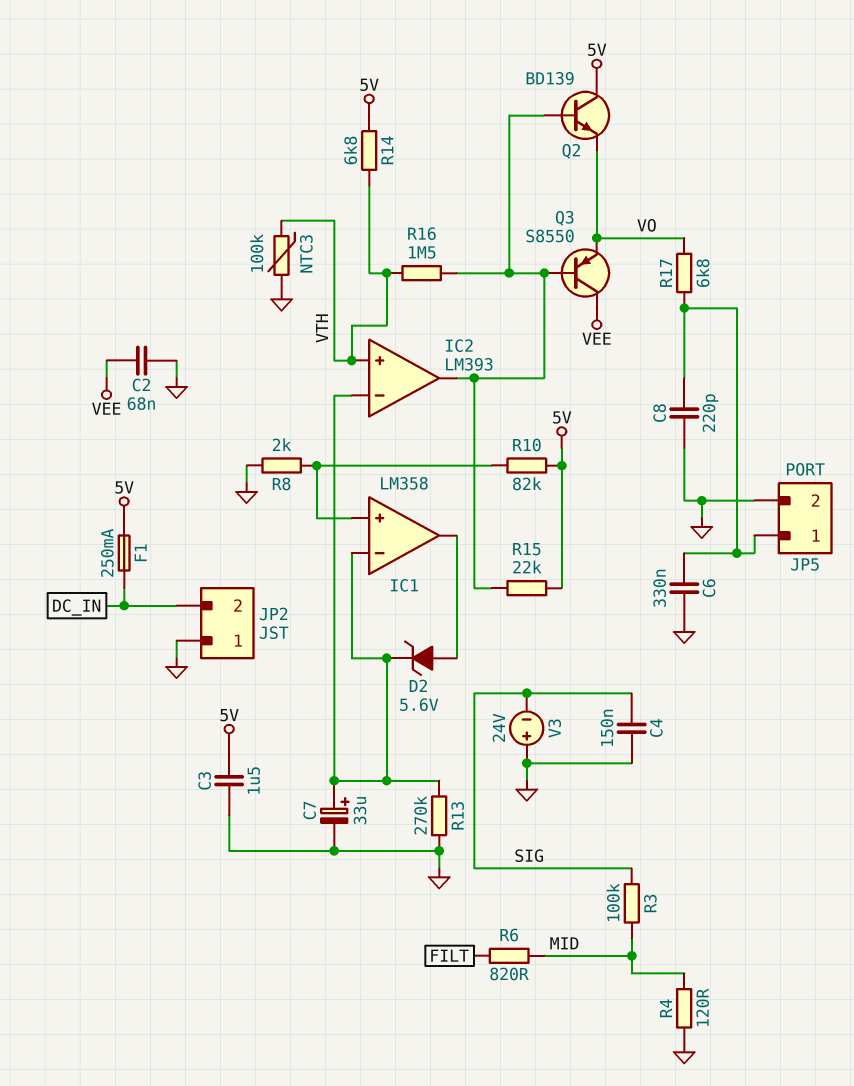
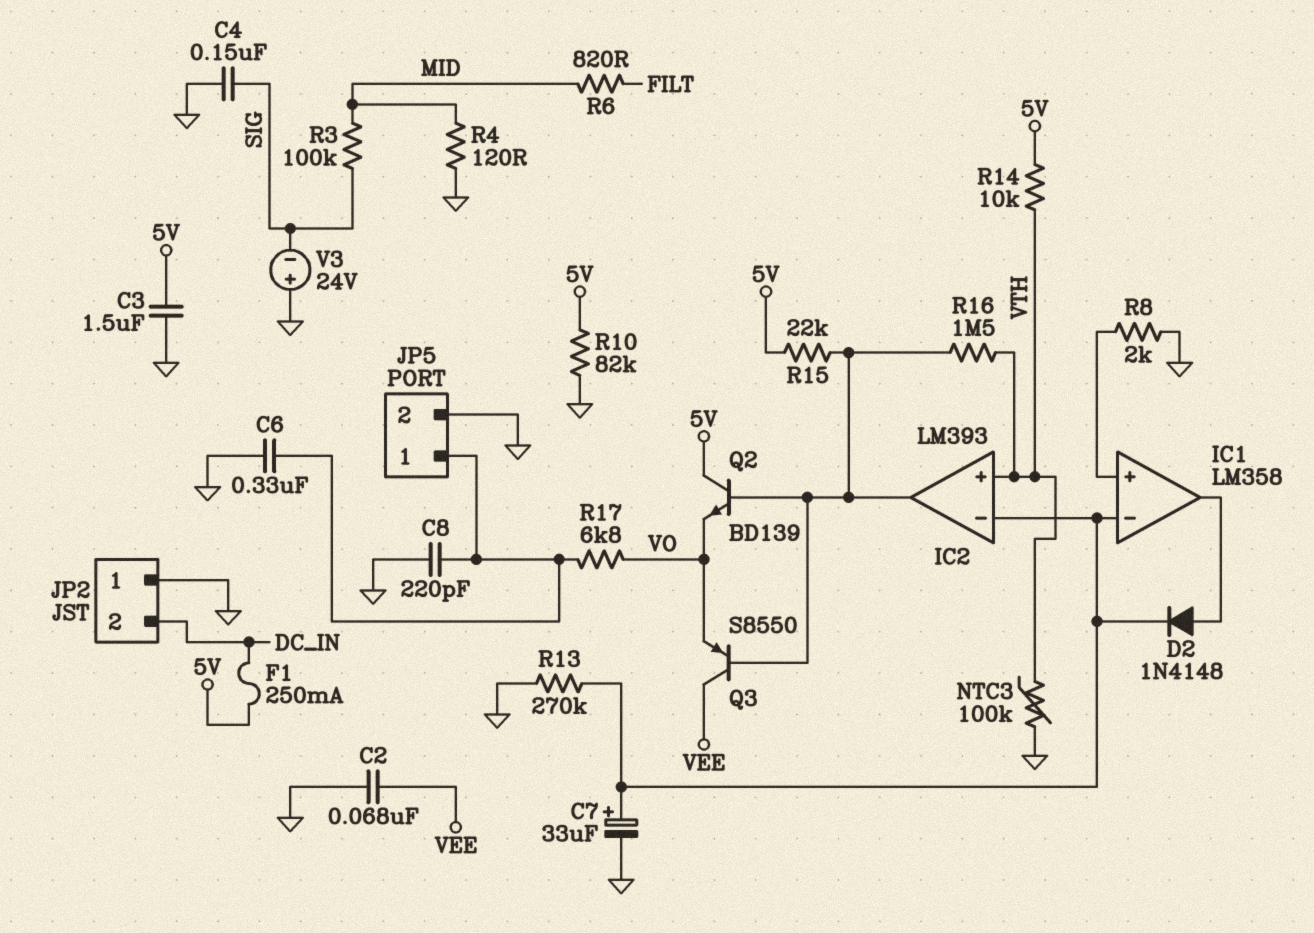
D2: zener 5.6V (A IC1/out, K IC1/in-) -> diode 1N4148 (A IC1/out, K IC1/in-)
R10: 82k (5V, IC1/in+) -> 82k (5V, GND)
R14: 6.8k (5V, VTH) -> 10k (5V, VTH)

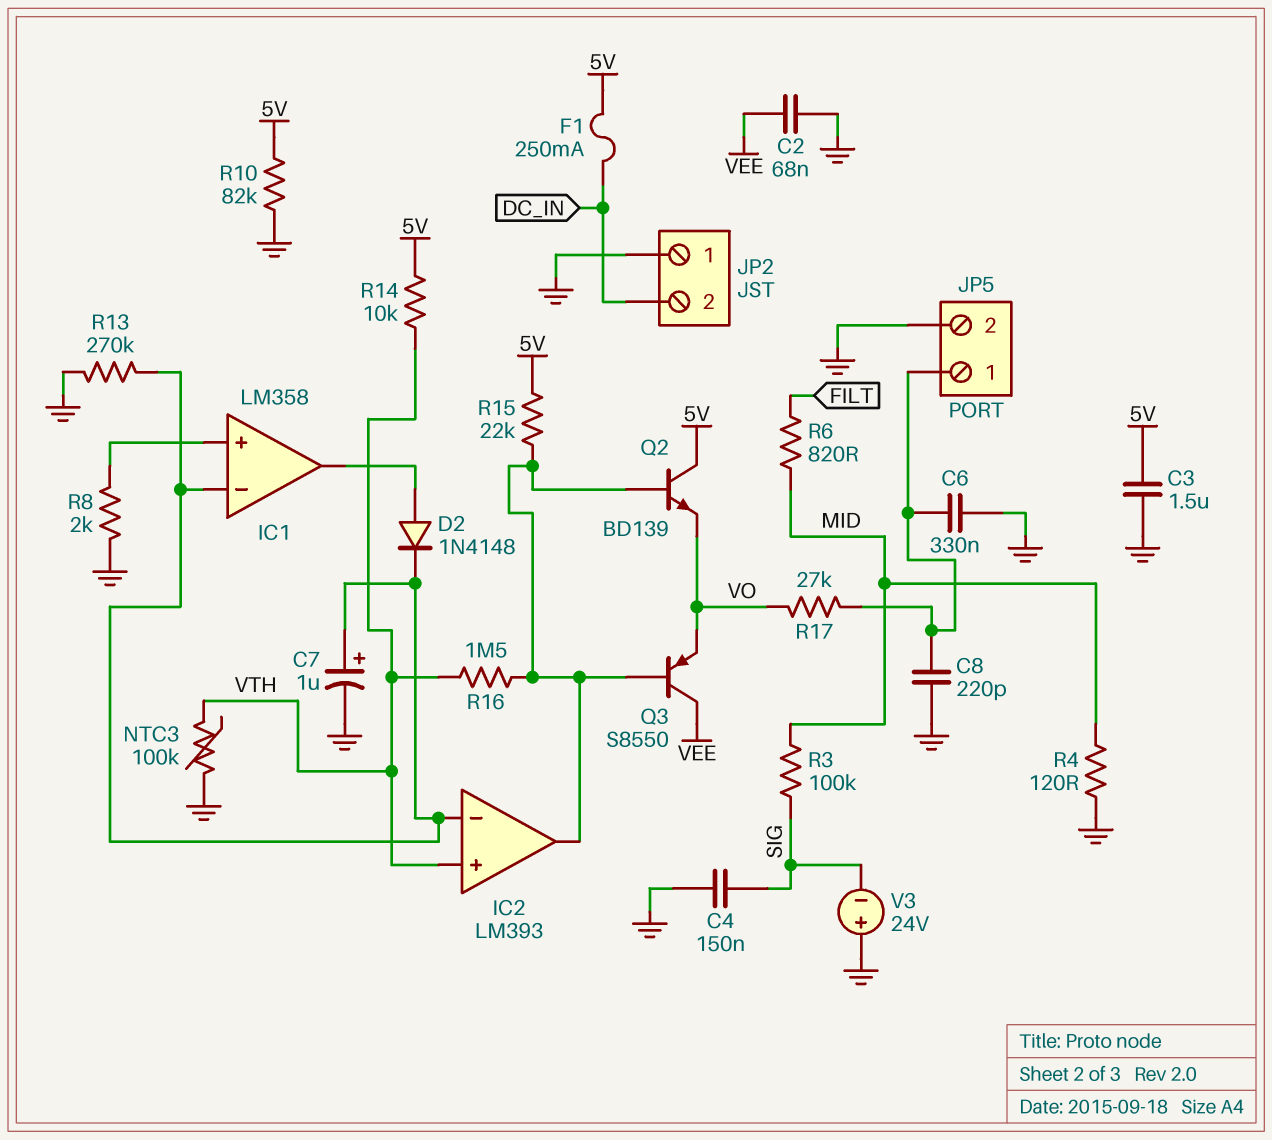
C7: 33uF (plus IC1/in-, minus GND) -> 1uF (plus IC1/in-, minus GND)
R17: 6.8k (JP5/1, VO) -> 27k (JP5/1, VO)

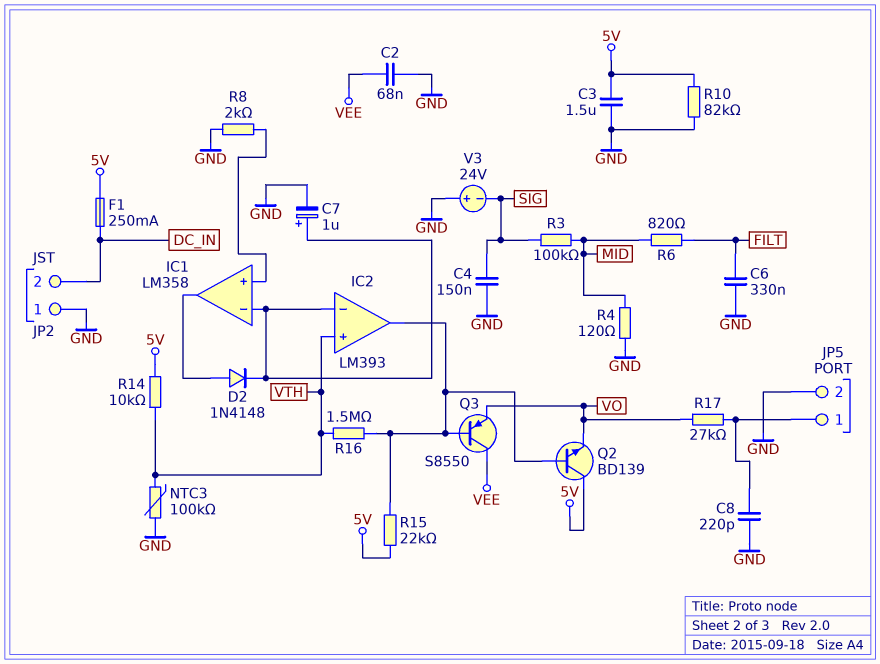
C6: 330nF (GND, JP5/1) -> 330nF (FILT, GND)
R13: 270k (GND, IC1/in-) -> none

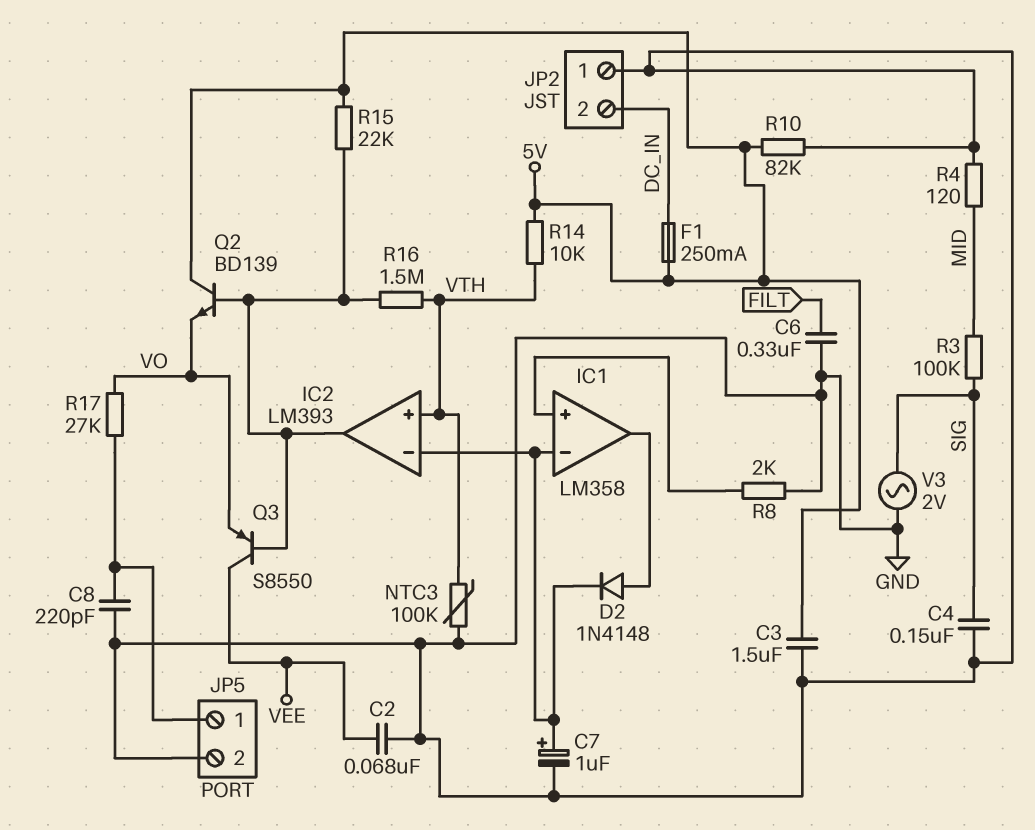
R6: 820 (FILT, MID) -> none
V3: 24V (plus GND, minus SIG) -> AC 2V (GND, SIG)

